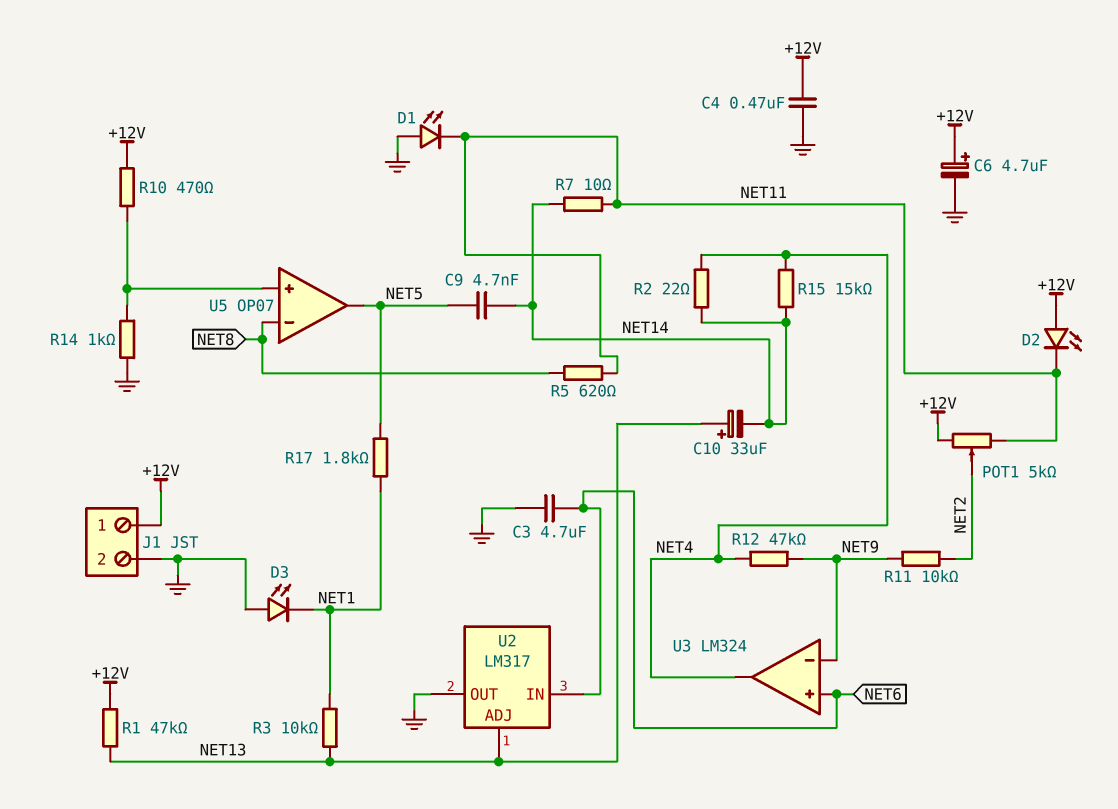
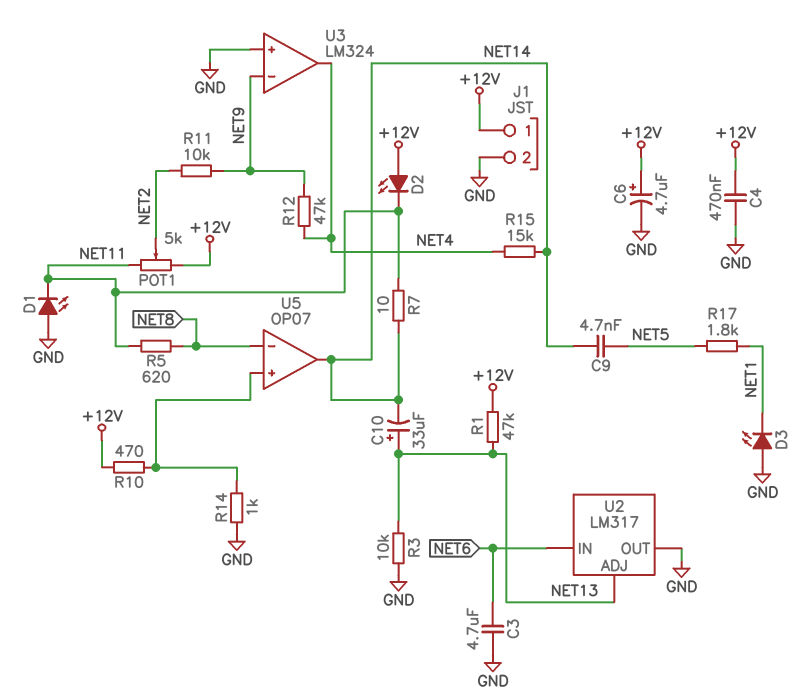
R2: 22 (NET4, NET14) -> none
R3: 10k (NET1, NET13) -> 10k (GND, NET13)
U3 pin in+: NET6 -> GND
U5 pin out: NET5 -> NET14

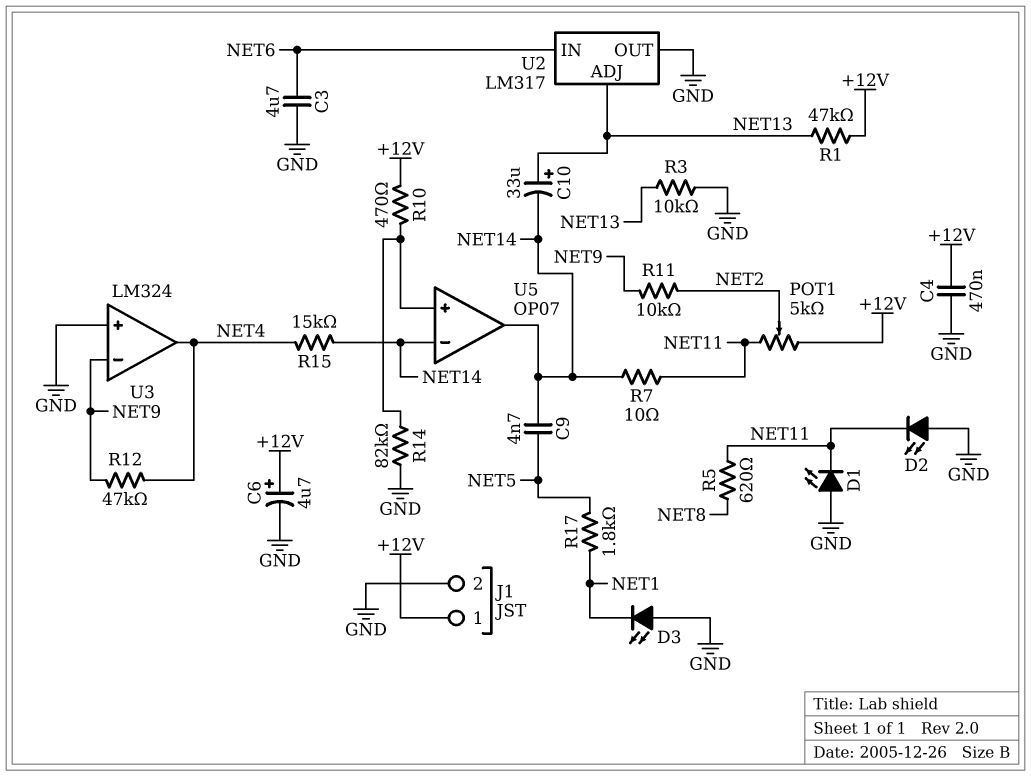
D2: LED (A +12V, K NET11) -> LED (A GND, K NET11)
R14: 1k (GND, U5/in+) -> 82k (GND, U5/in+)
U5 pin in-: NET8 -> NET14

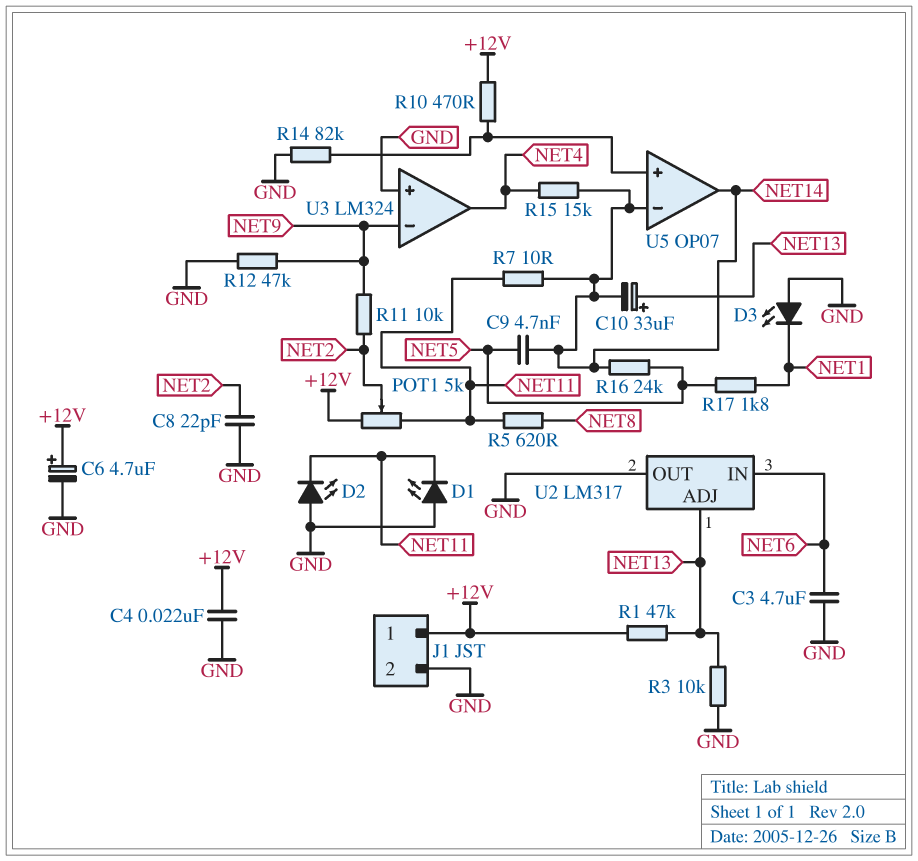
C4: 470nF (+12V, GND) -> 22nF (+12V, GND)
C8: none -> 22pF (GND, NET2)
R12: 47k (NET4, NET9) -> 47k (GND, NET9)
R16: none -> 24k (NET5, NET14)

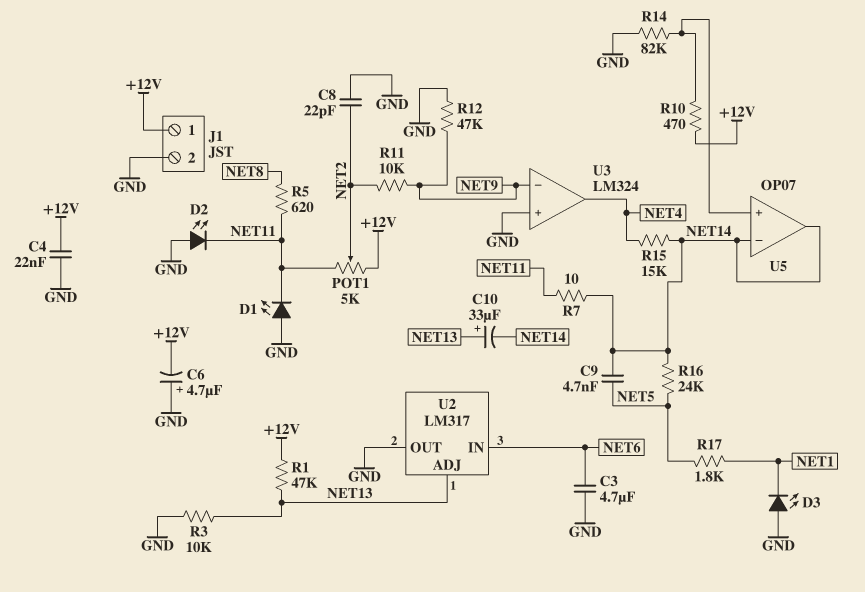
C6: 4.7uF (plus +12V, minus GND) -> 4.7uF (plus GND, minus +12V)

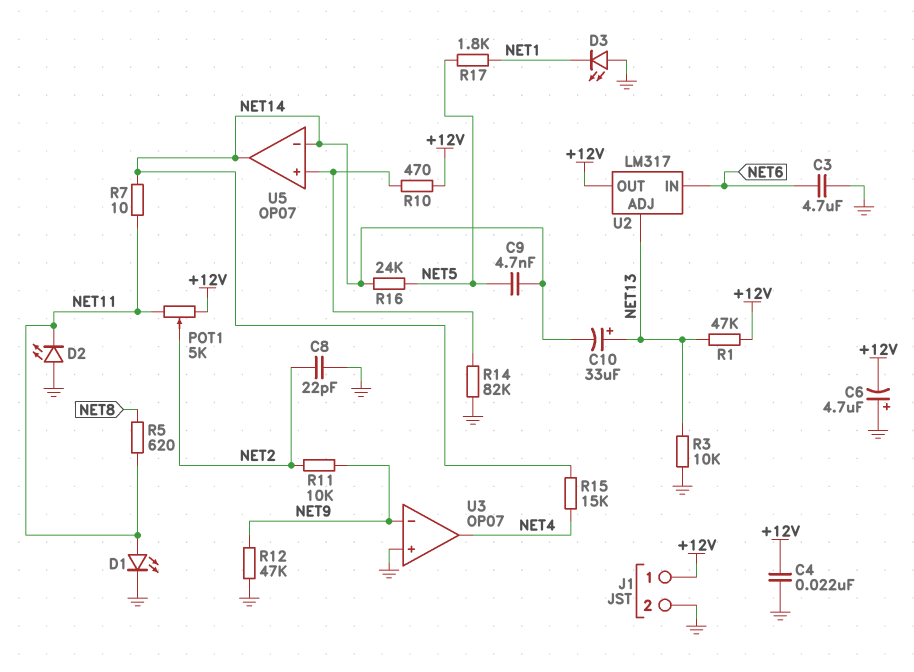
D1: LED (A GND, K NET11) -> LED (A NET11, K GND)
U2 pin OUT: GND -> +12V
U3: LM324 -> OP07

